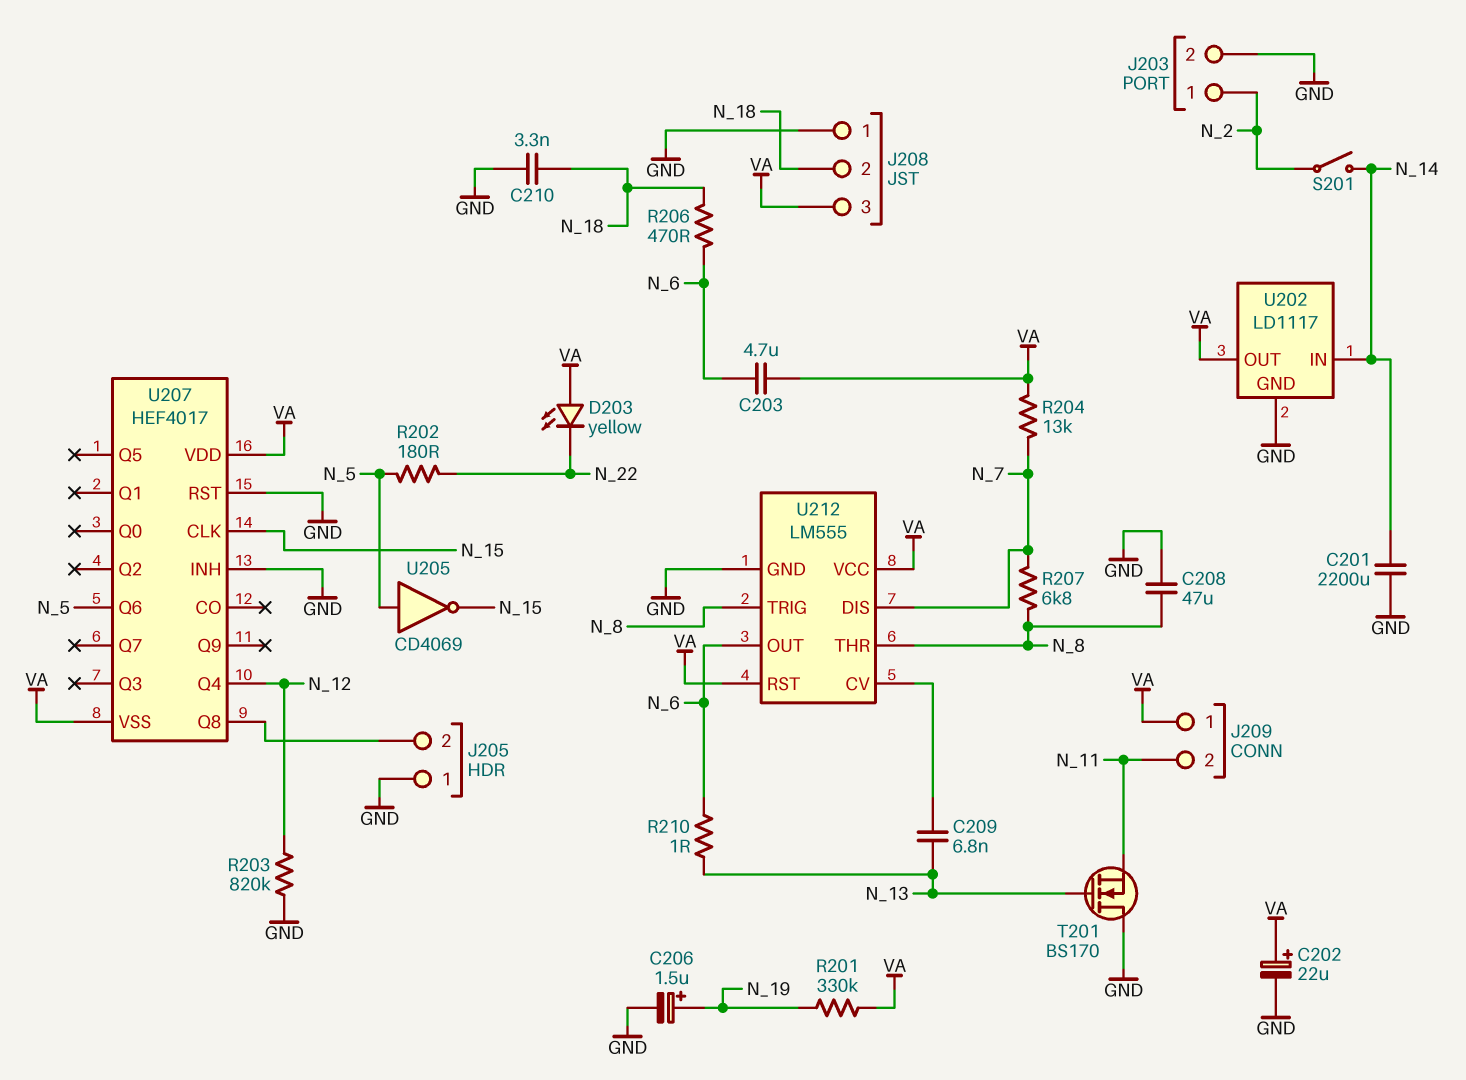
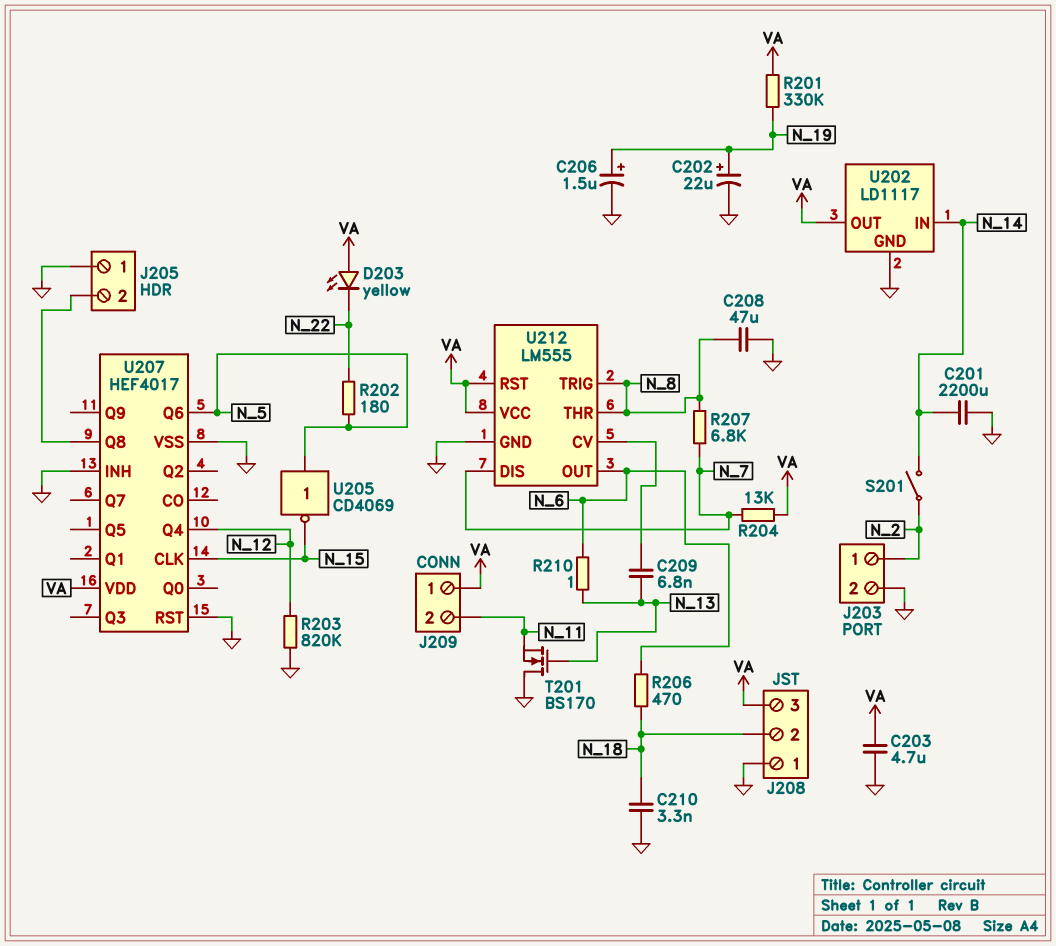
C202: 22uF (plus VA, minus GND) -> 22uF (plus N_19, minus GND)
C203: 4.7uF (N_6, VA) -> 4.7uF (GND, VA)
U207 pin VSS: VA -> GND

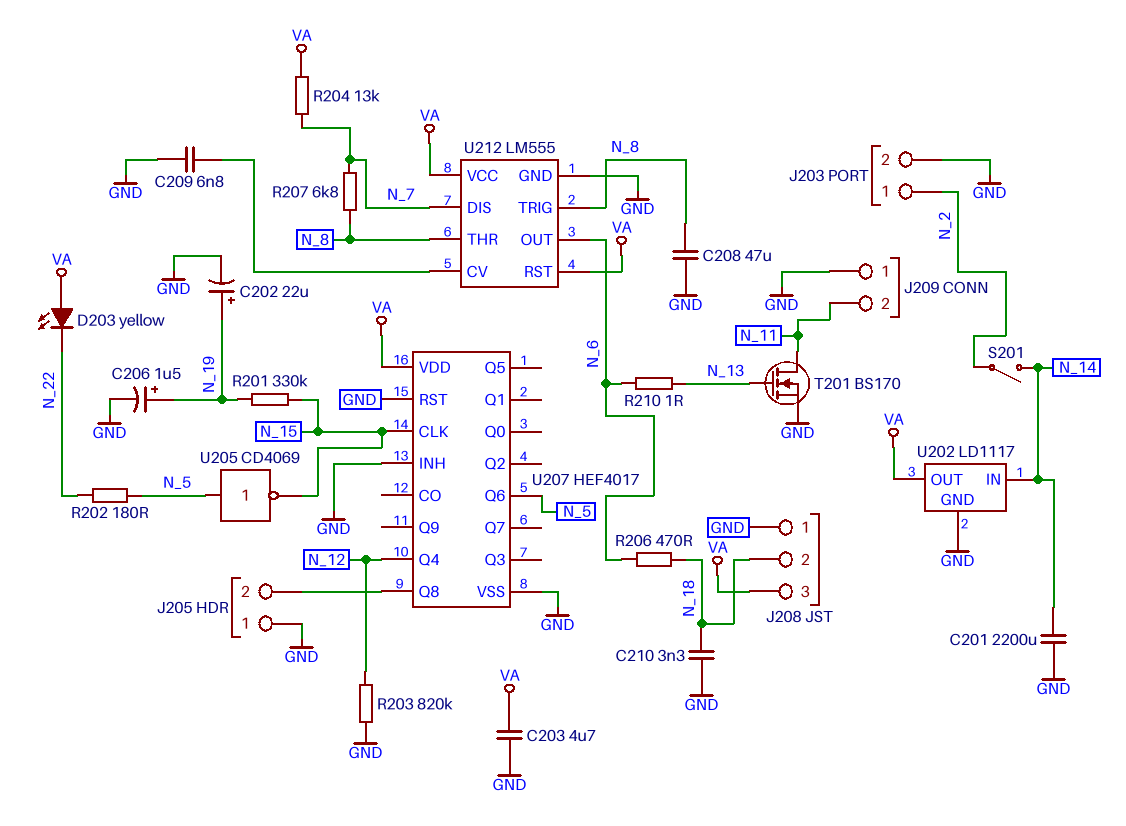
C209: 6.8nF (N_13, U212/CV) -> 6.8nF (GND, U212/CV)
J209 pin 1: VA -> GND
R201: 330k (N_19, VA) -> 330k (N_15, N_19)
T201: NMOS BS170 (G N_13, D GND, S N_11) -> NMOS BS170 (G N_13, D N_11, S GND)

